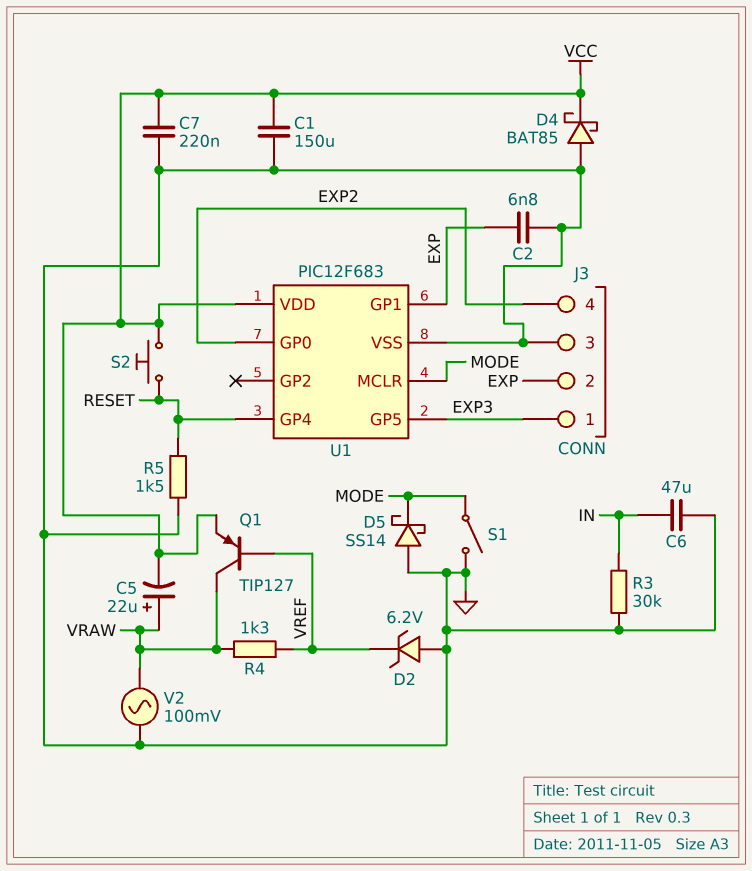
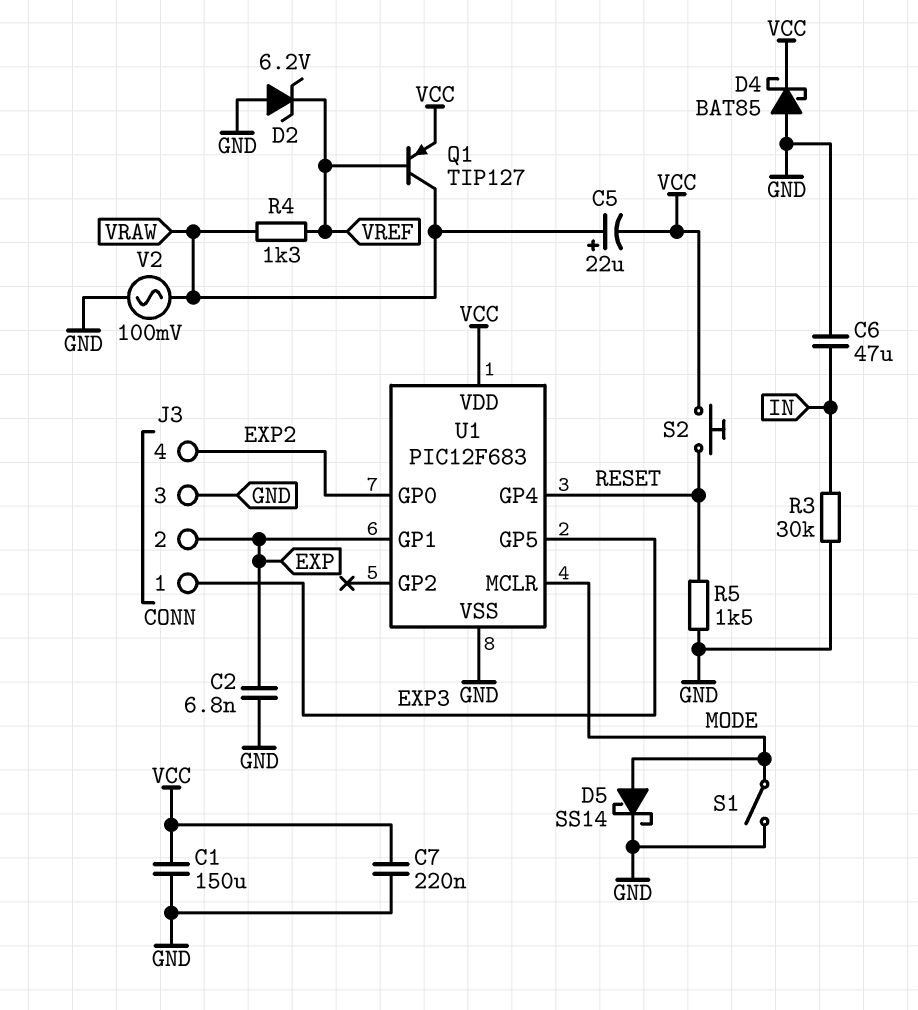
D5: schottky SS14 (A GND, K MODE) -> schottky SS14 (A MODE, K GND)

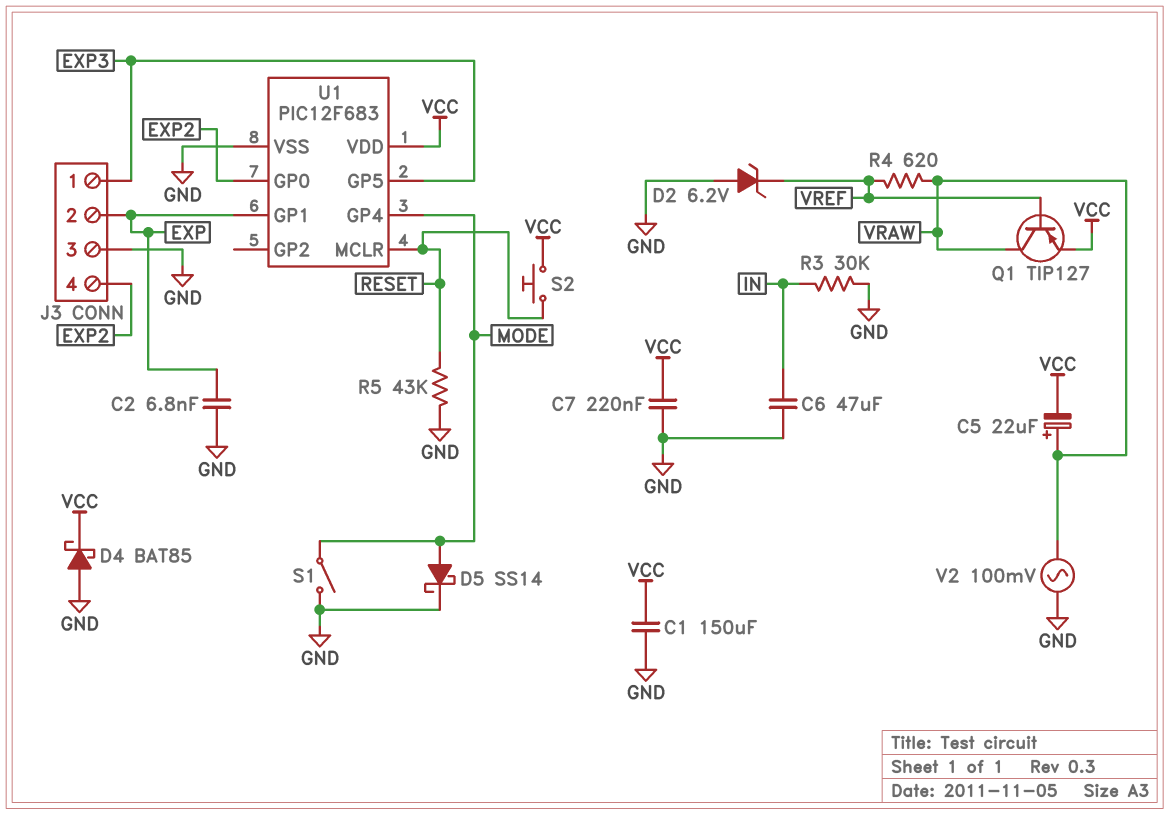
R4: 1.3k (VRAW, VREF) -> 620 (VRAW, VREF)
R5: 1.5k (GND, RESET) -> 43k (GND, RESET)
U1 pin GP4: RESET -> MODE
U1 pin MCLR: MODE -> RESET

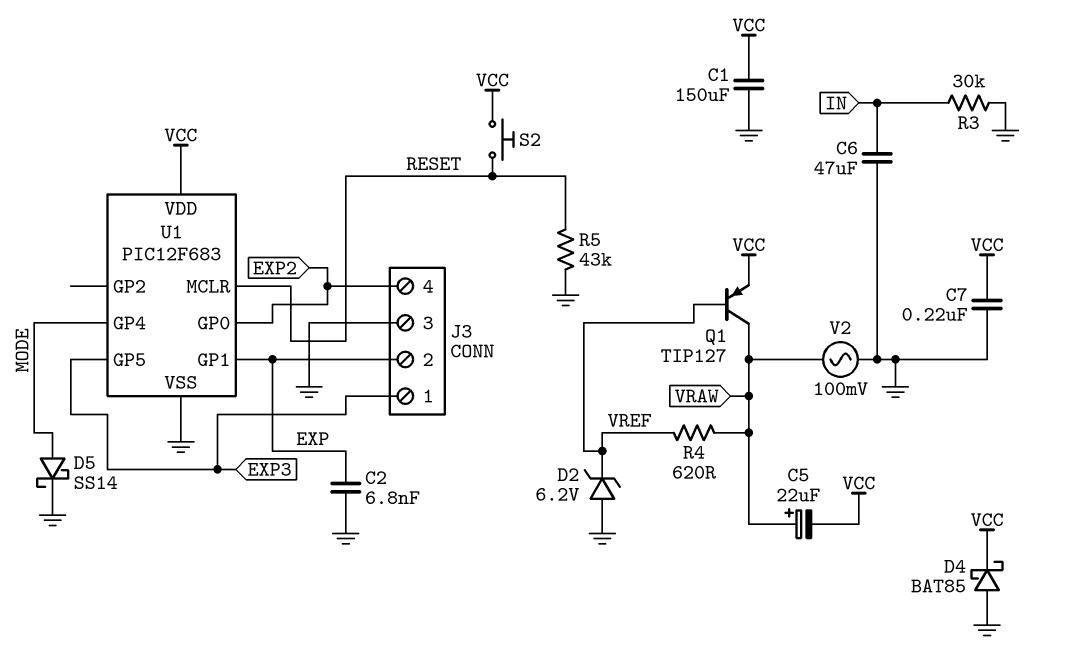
S1: switch (GND, MODE) -> none

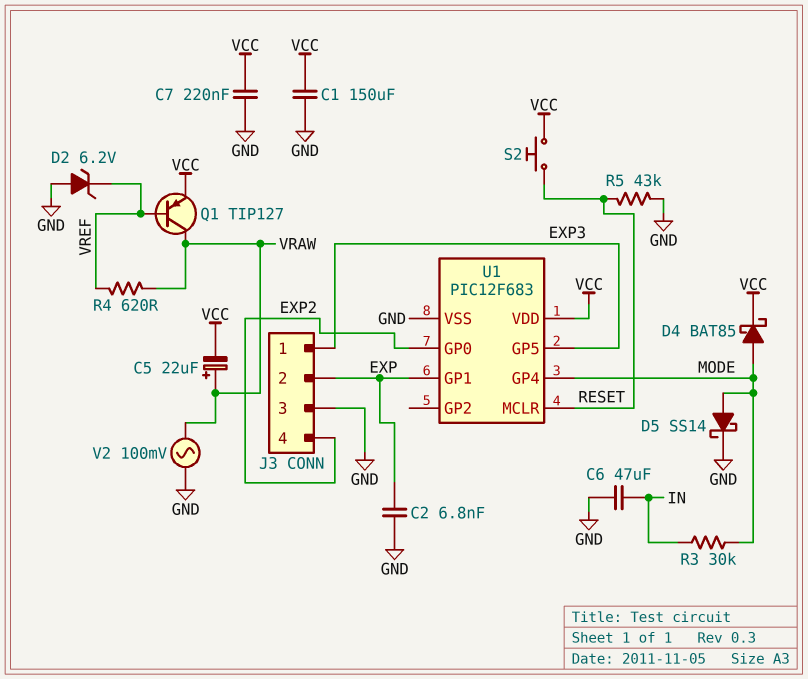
D4: schottky BAT85 (A GND, K VCC) -> schottky BAT85 (A MODE, K VCC)
R3: 30k (GND, IN) -> 30k (IN, MODE)

